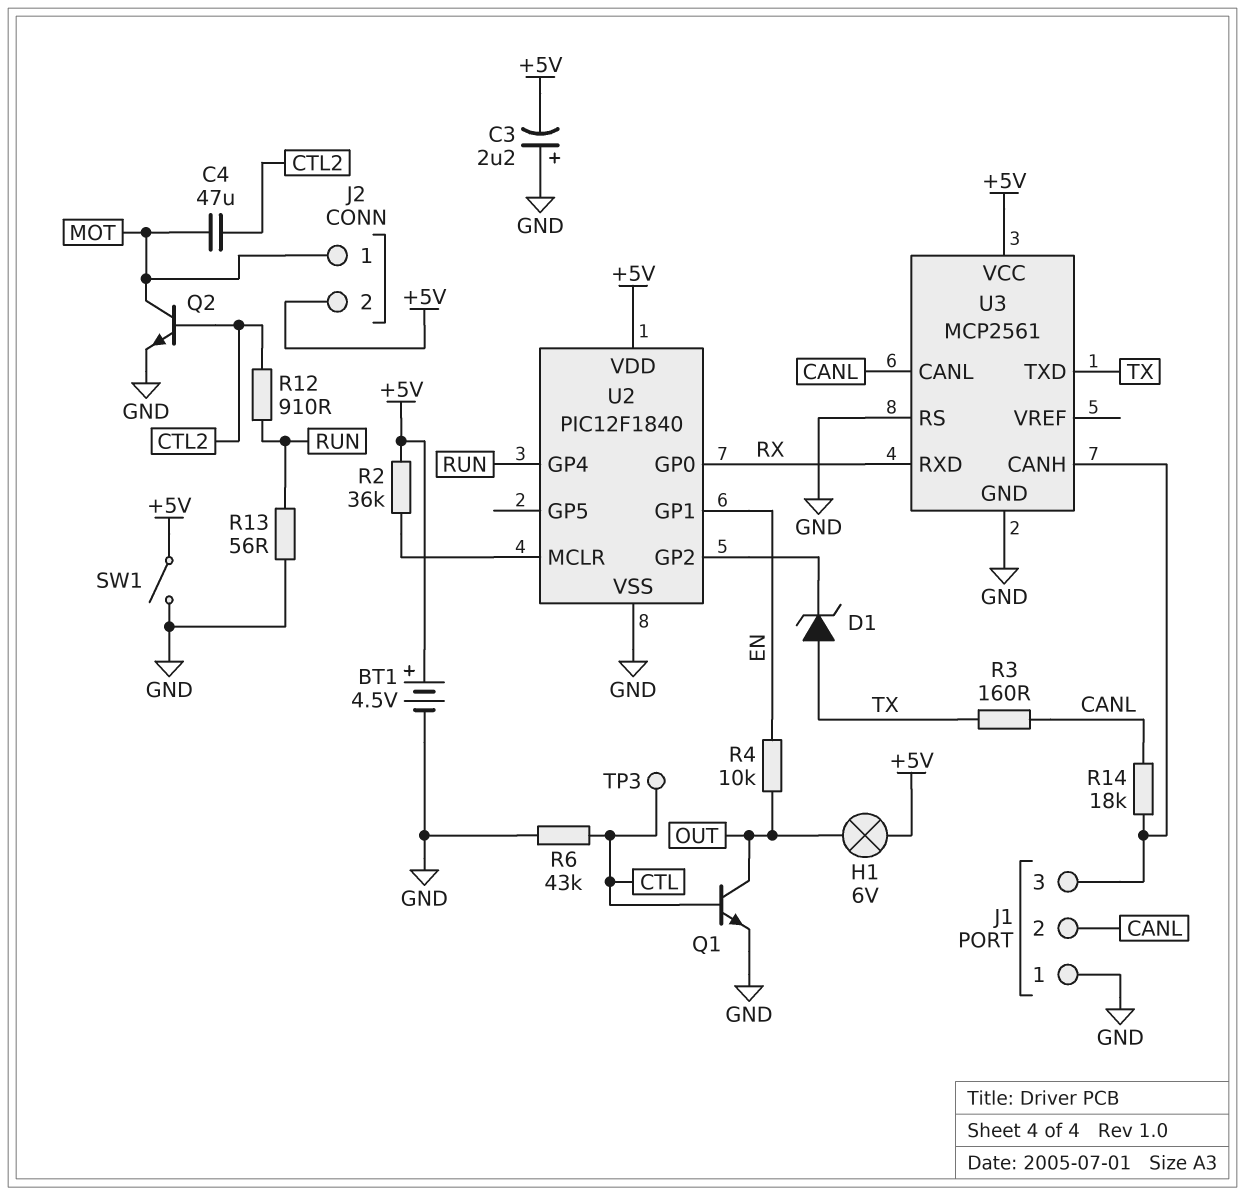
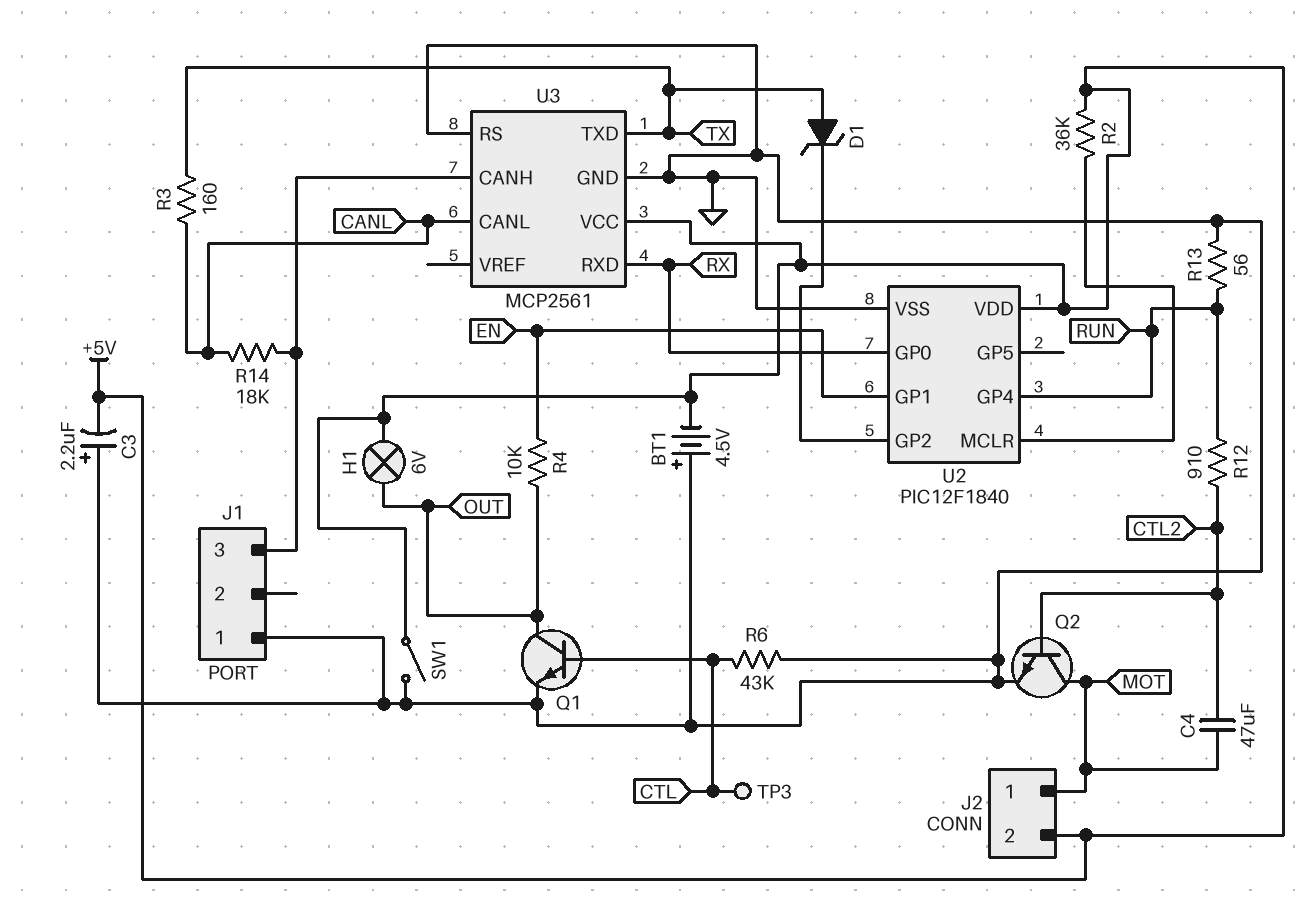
BT1: 4.5V (plus +5V, minus GND) -> 4.5V (plus GND, minus +5V)
J1 pin 2: CANL -> none

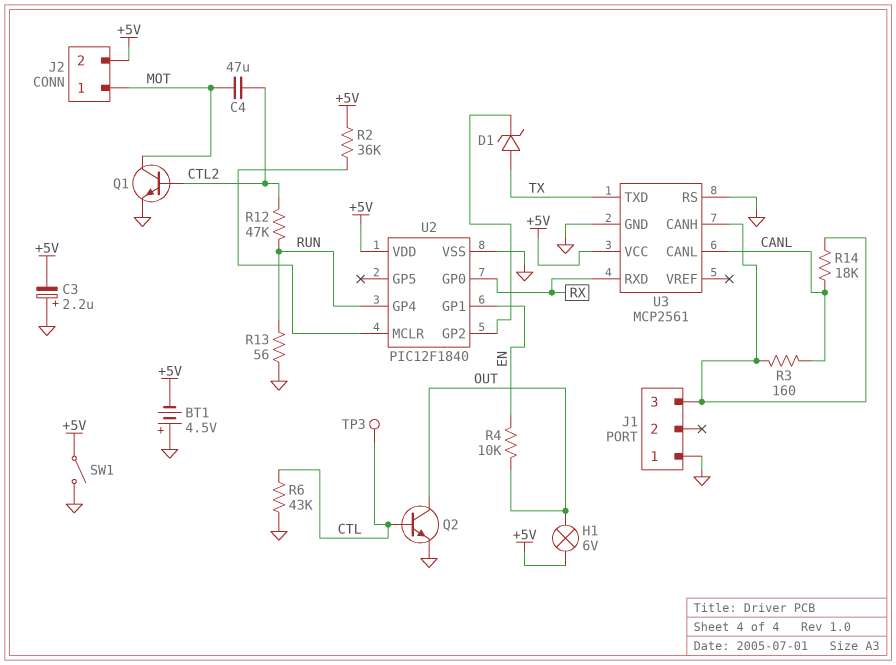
Q1: NPN (B CTL, C OUT, E GND) -> NPN (B CTL2, C MOT, E GND)
Q2: NPN (B CTL2, C MOT, E GND) -> NPN (B CTL, C OUT, E GND)
R3: 160 (CANL, TX) -> 160 (CANL, J1/3)
R12: 910 (CTL2, RUN) -> 47k (CTL2, RUN)

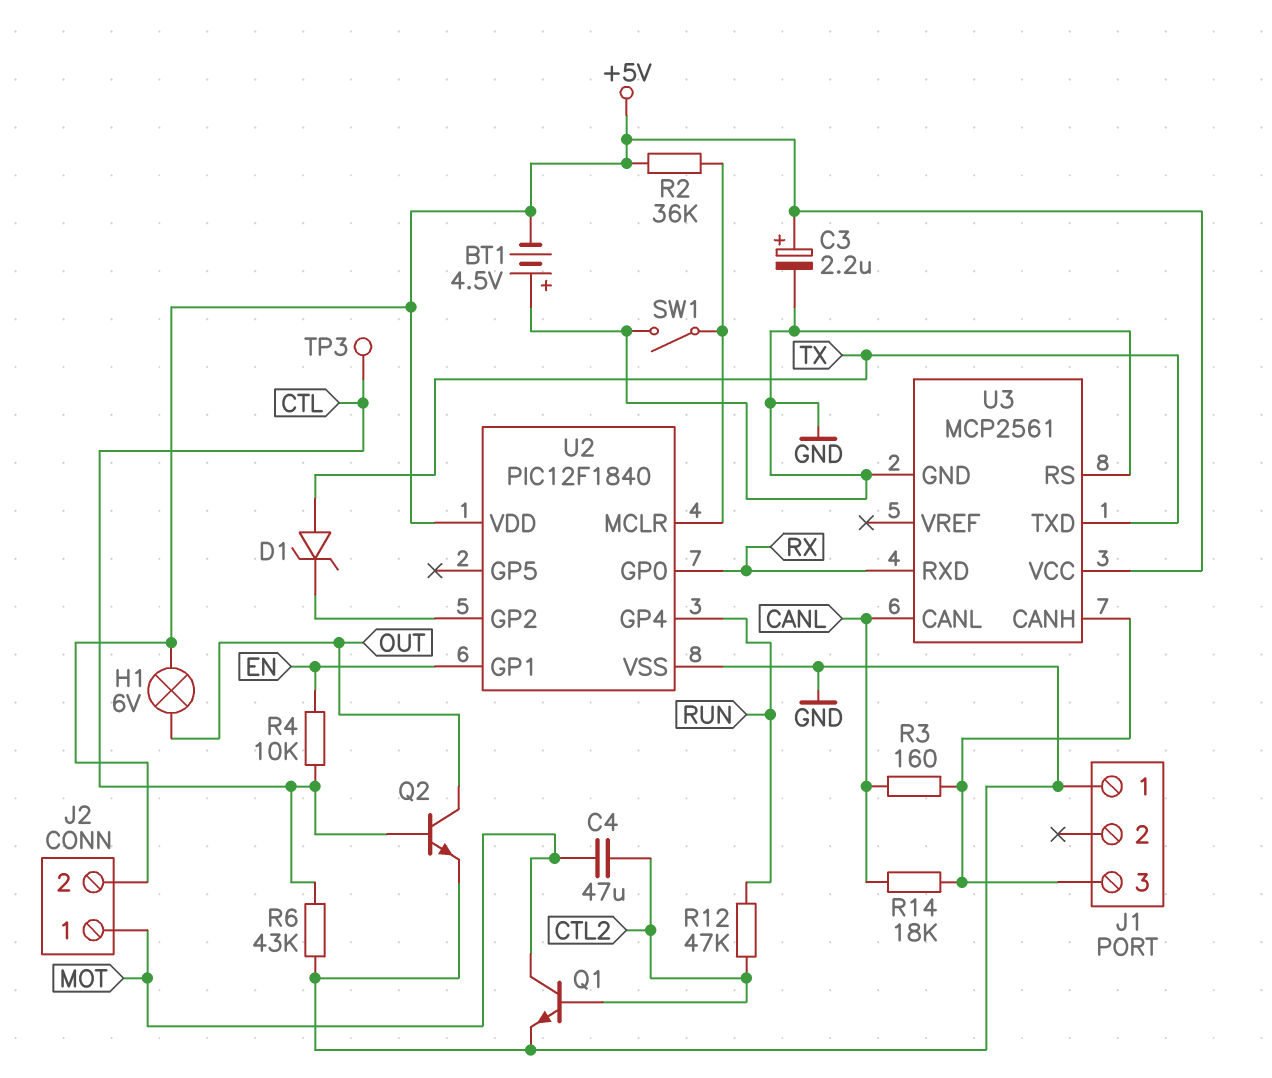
C3: 2.2uF (plus GND, minus +5V) -> 2.2uF (plus +5V, minus GND)
R4: 10k (EN, OUT) -> 10k (CTL, EN)
R13: 56 (GND, RUN) -> none
SW1: switch (+5V, GND) -> switch (GND, U2/MCLR)

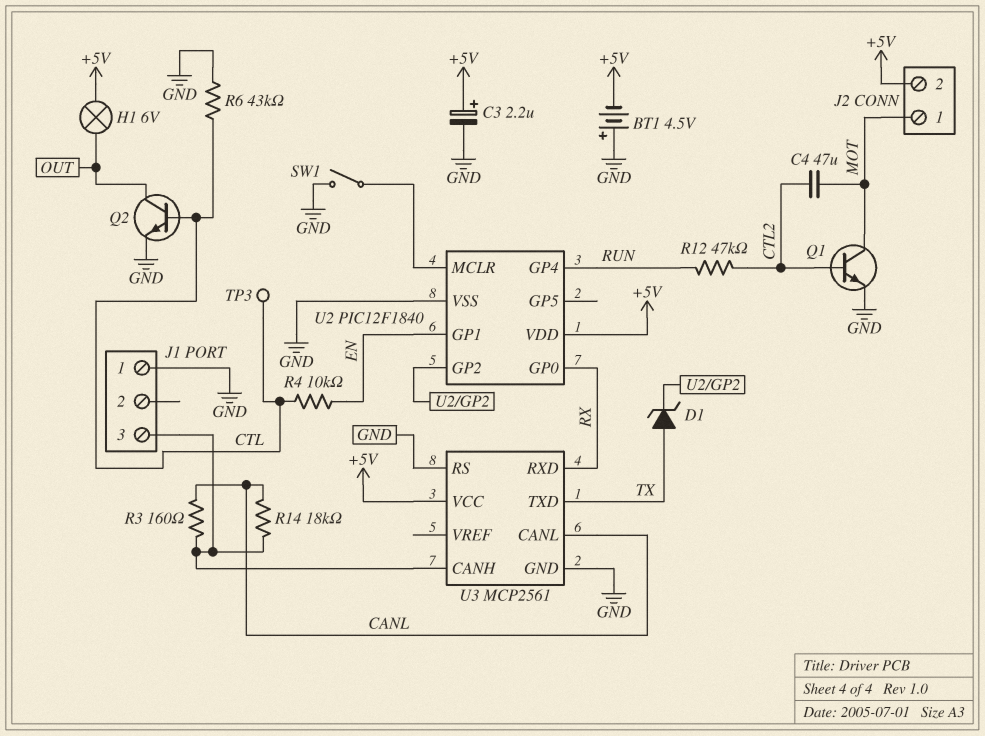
R2: 36k (+5V, U2/MCLR) -> none

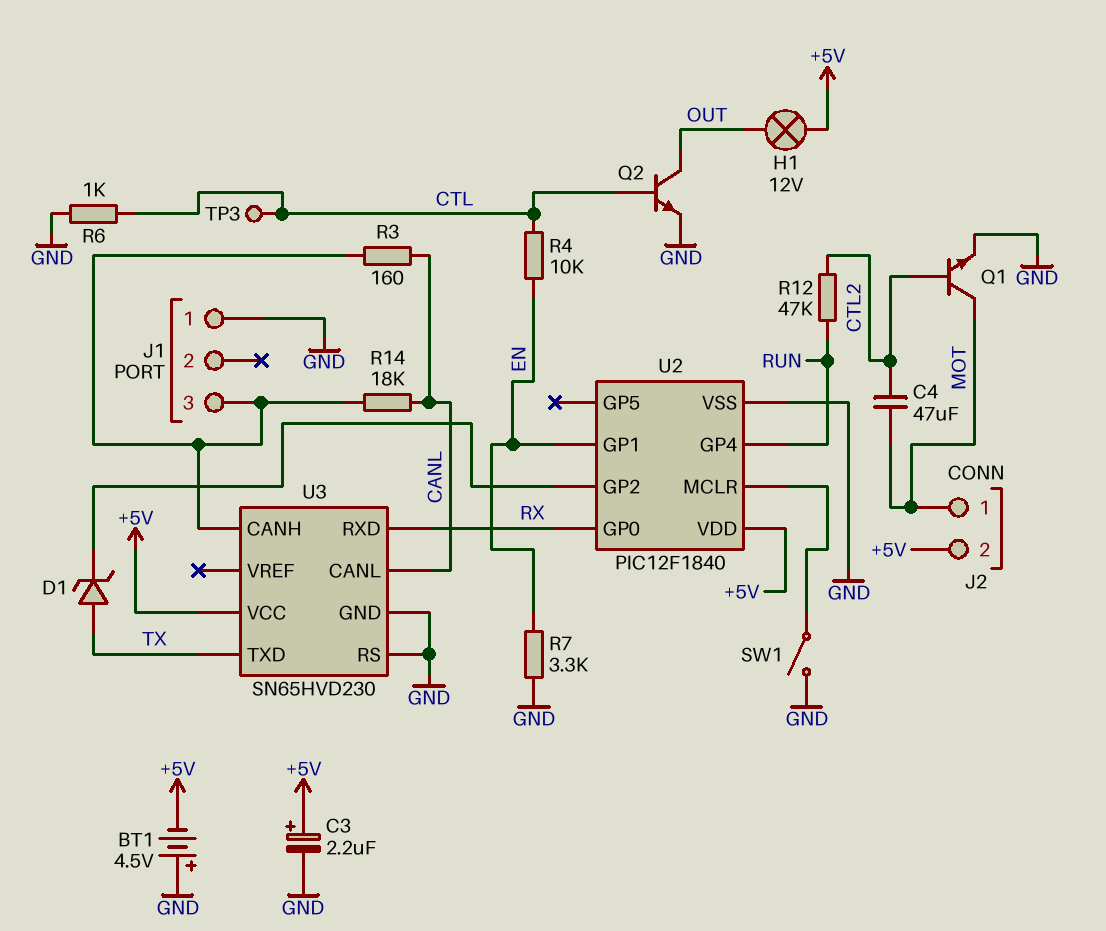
H1: lamp 6V (+5V, OUT) -> lamp 12V (+5V, OUT)
R6: 43k (CTL, GND) -> 1k (CTL, GND)
R7: none -> 3.3k (EN, GND)
U3: MCP2561 -> SN65HVD230

